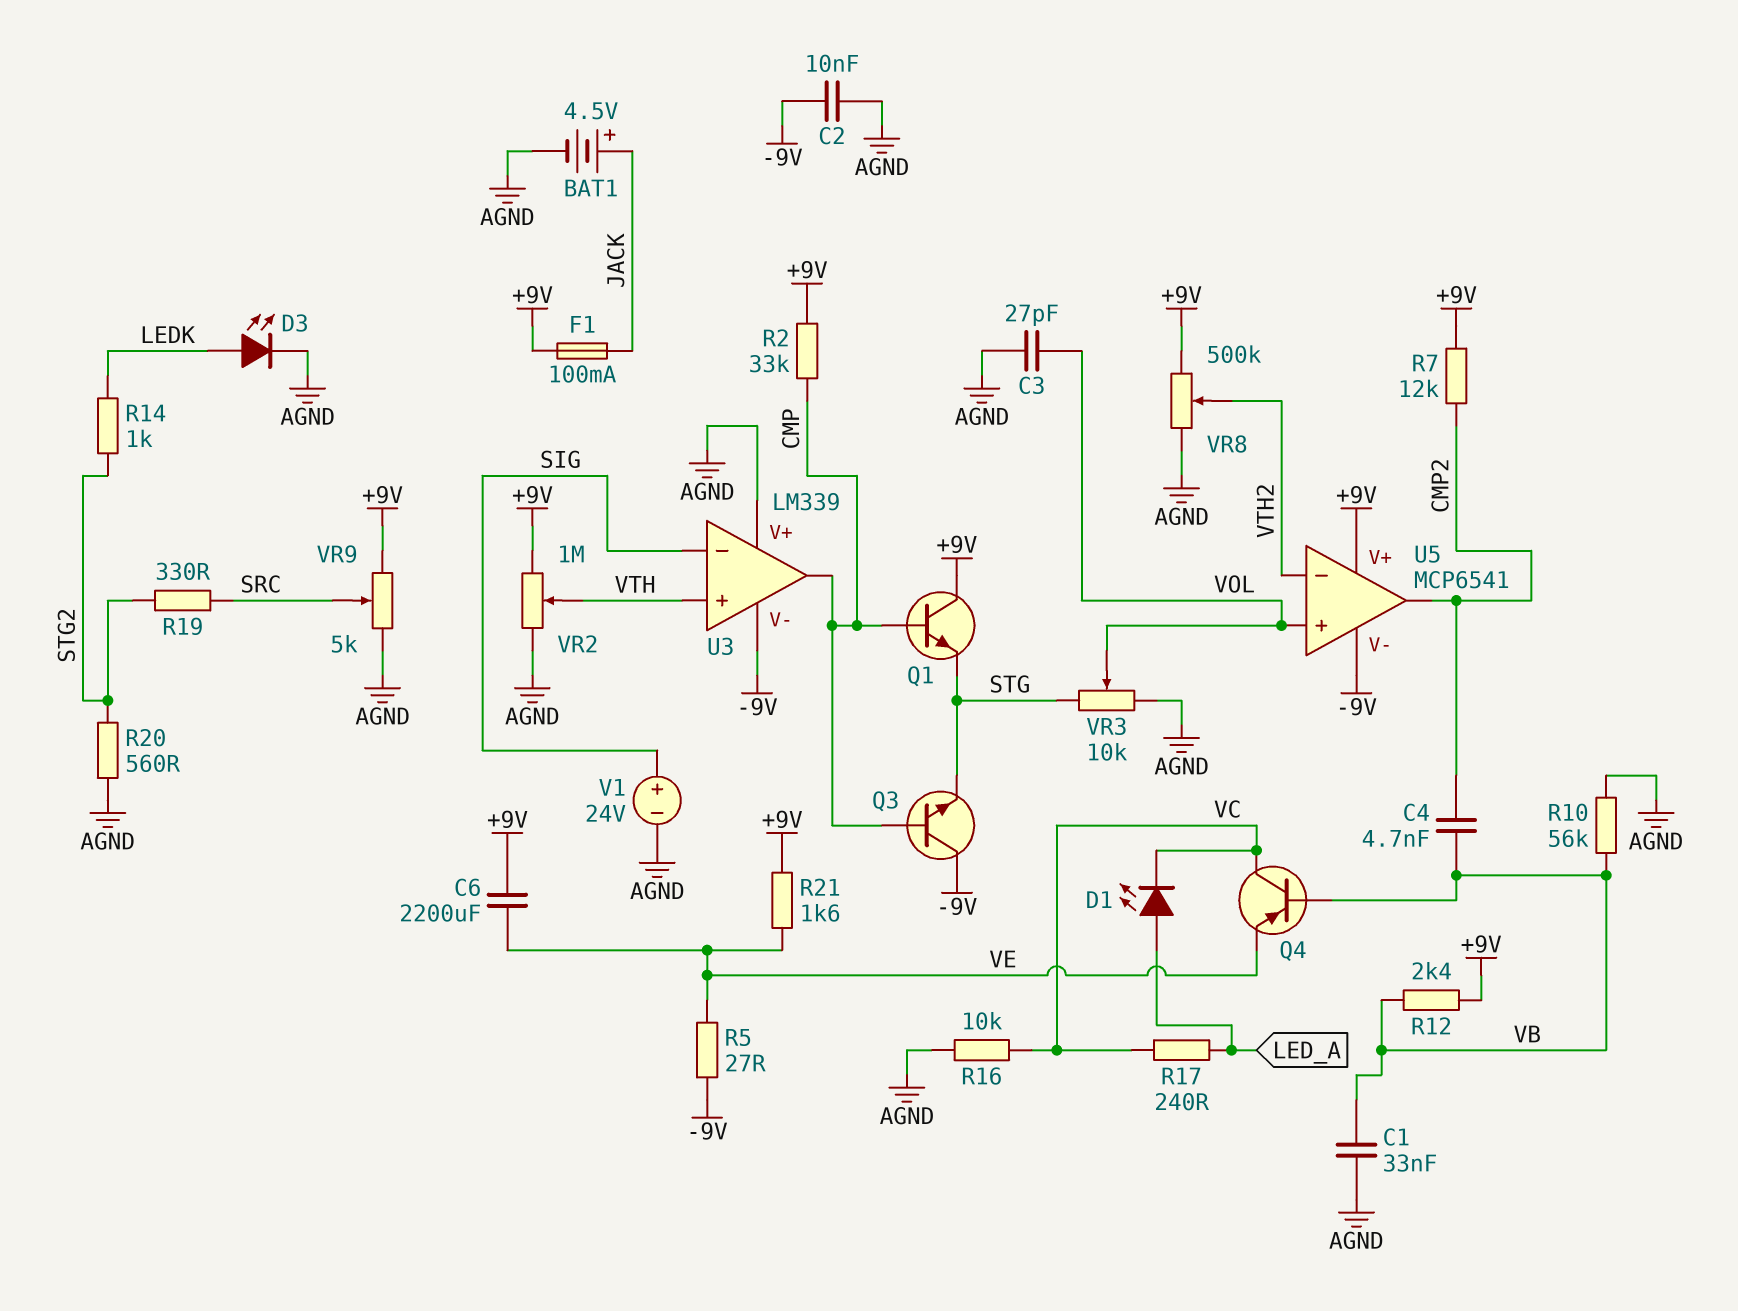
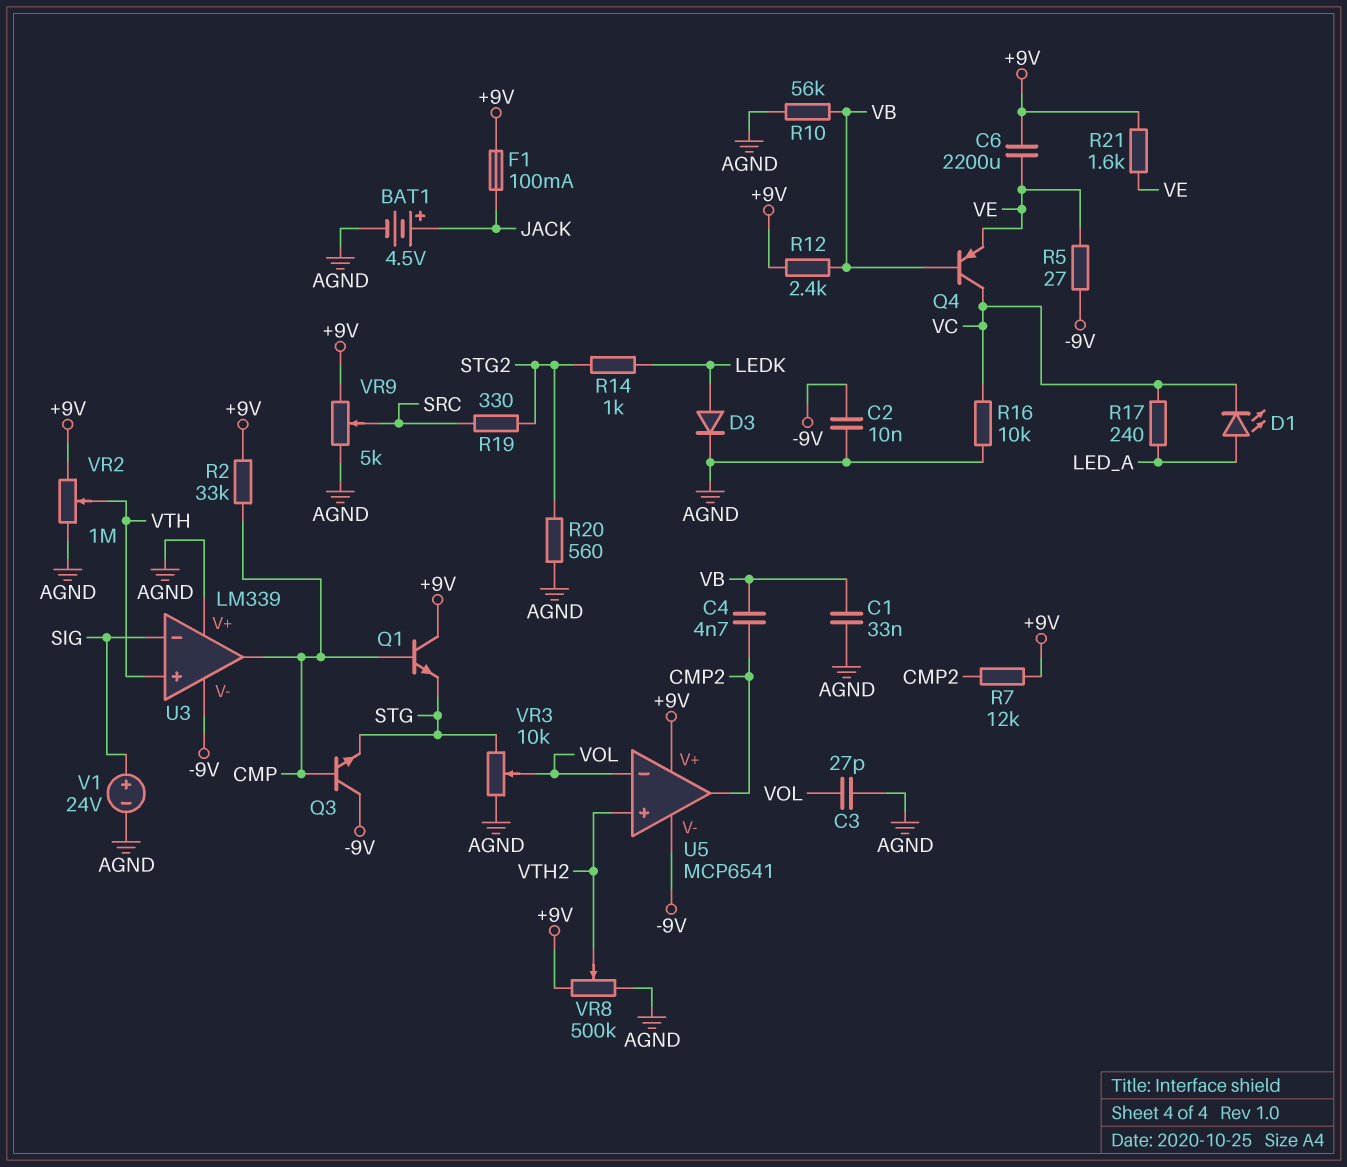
D3: LED (A LEDK, K AGND) -> diode (A LEDK, K AGND)
U5 pin in+: VOL -> VTH2
U5 pin in-: VTH2 -> VOL

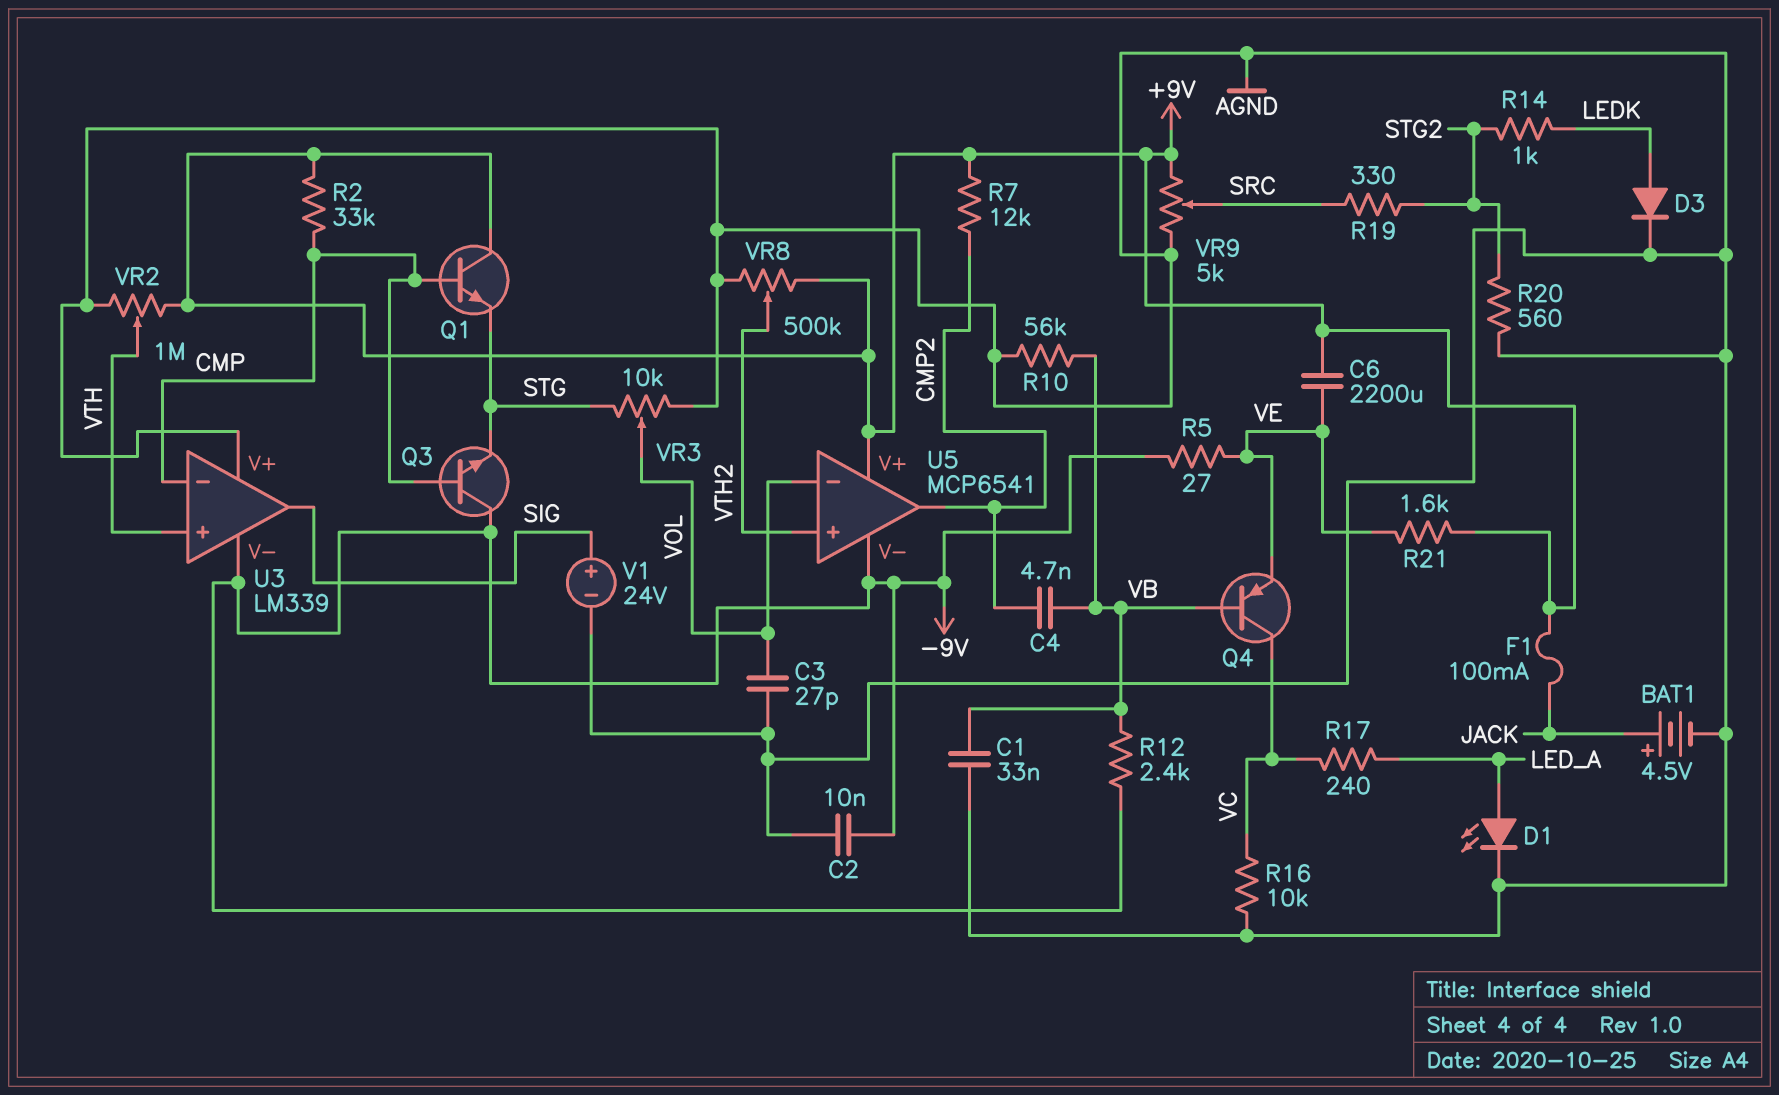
D1: LED (A LED_A, K VC) -> LED (A LED_A, K AGND)
R12: 2.4k (+9V, VB) -> 2.4k (-9V, VB)
U3 pin in-: SIG -> CMP
U3 pin out: CMP -> SIG

